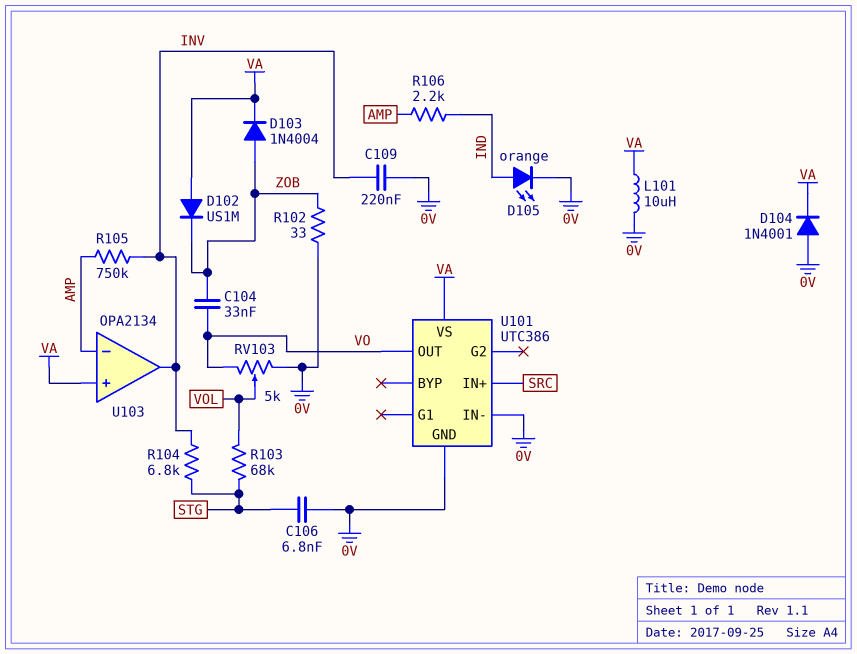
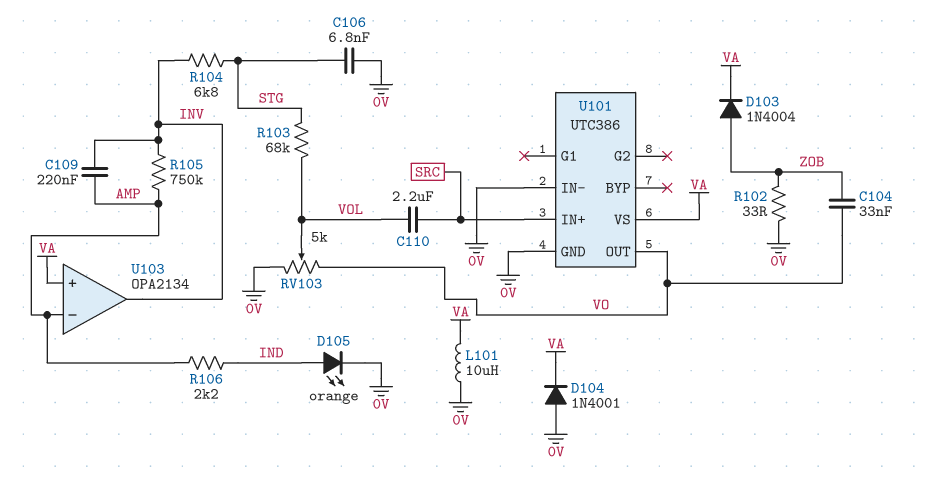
C109: 220nF (0V, INV) -> 220nF (AMP, INV)
C110: none -> 2.2uF (SRC, VOL)
D102: diode US1M (A VA, K ZOB) -> none

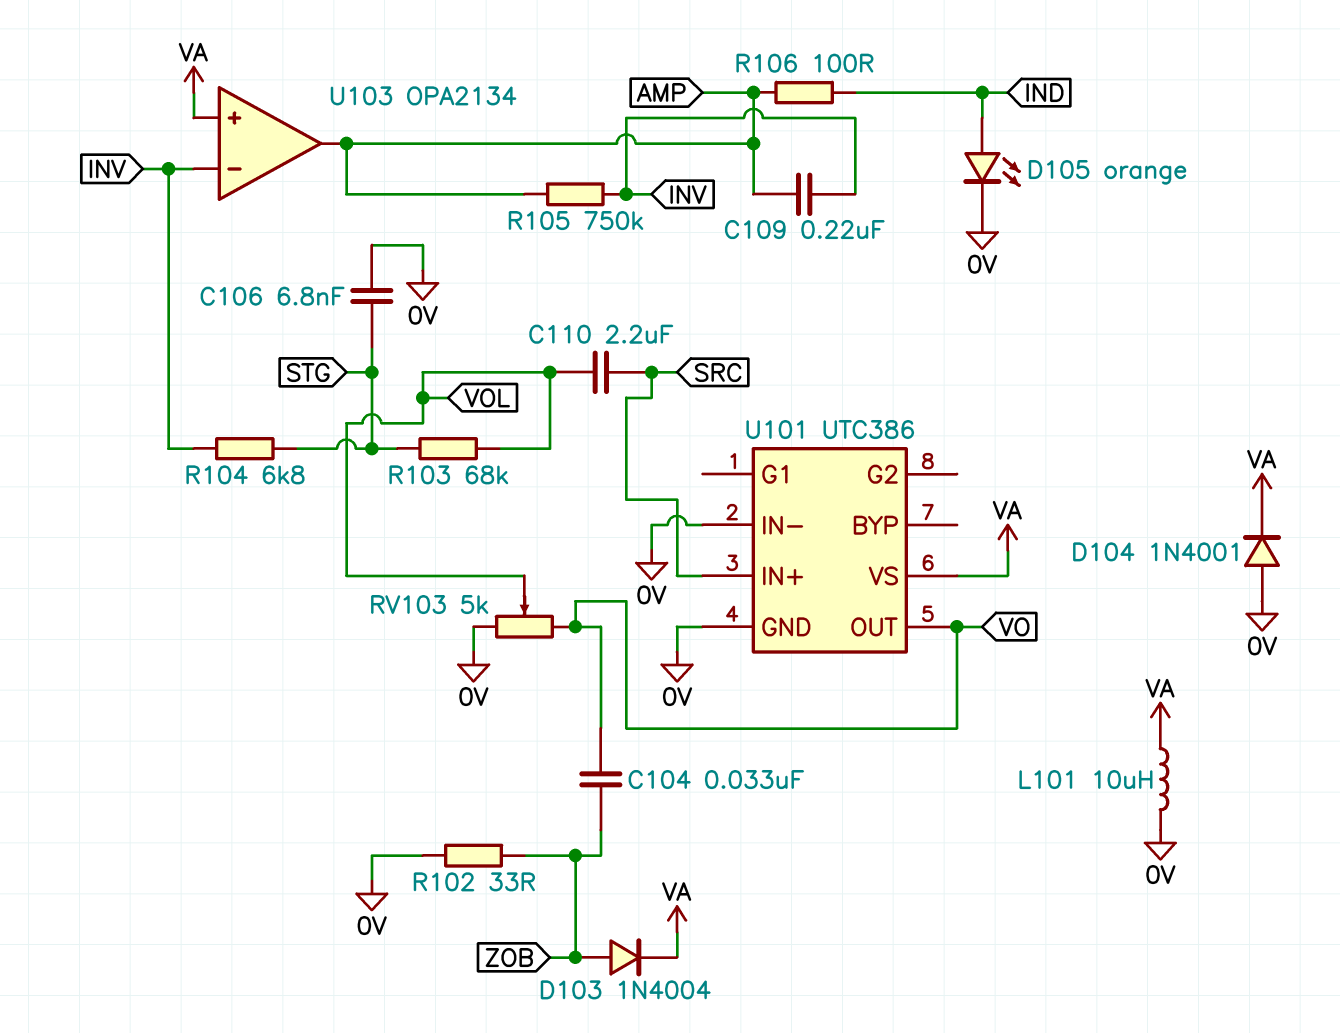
R106: 2.2k (AMP, IND) -> 100 (AMP, IND)
U103 pin in-: AMP -> INV
U103 pin out: INV -> AMP

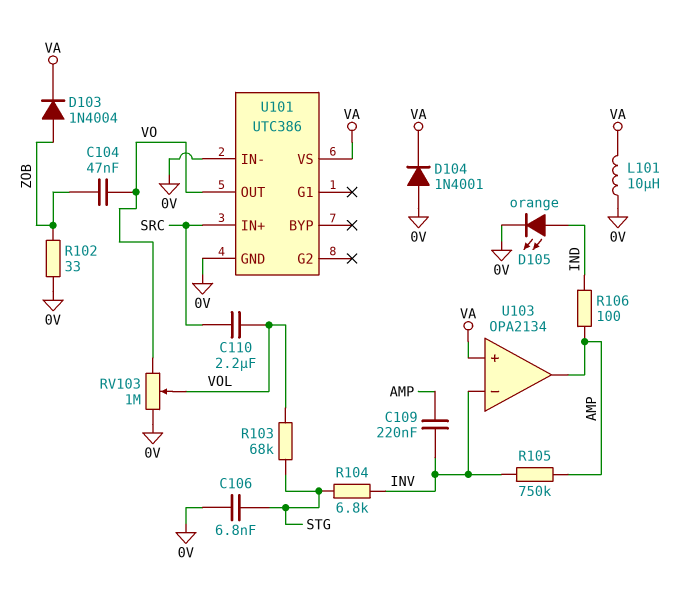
C104: 33nF (VO, ZOB) -> 47nF (VO, ZOB)
RV103: 5k (0V, VO, wiper VOL) -> 1M (0V, VO, wiper VOL)

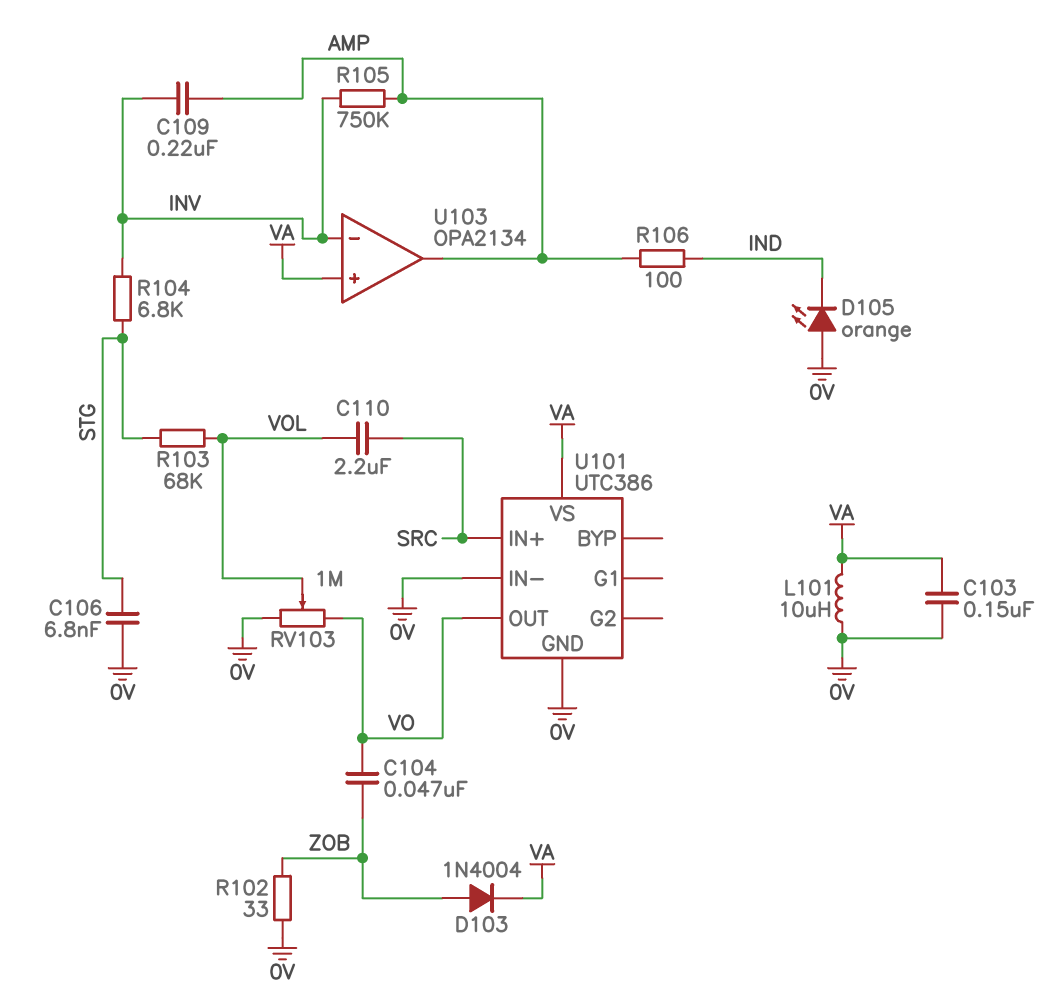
C103: none -> 150nF (0V, VA)
D104: diode 1N4001 (A 0V, K VA) -> none
D105: LED orange (A IND, K 0V) -> LED orange (A 0V, K IND)

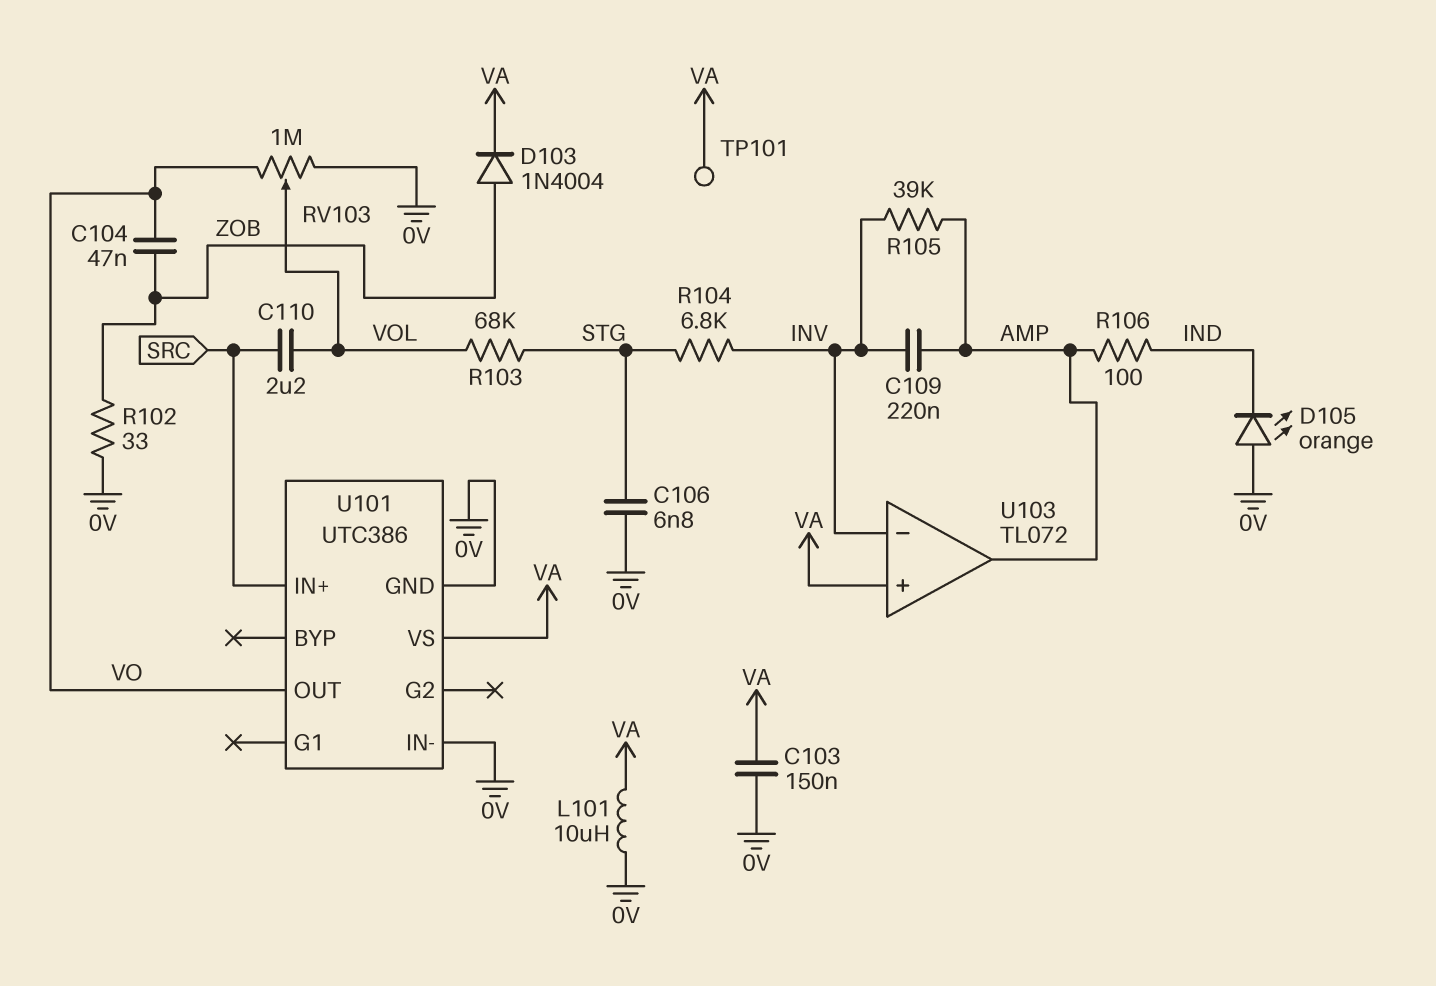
R105: 750k (AMP, INV) -> 39k (AMP, INV)
TP101: none -> test point (VA)
U103: OPA2134 -> TL072

